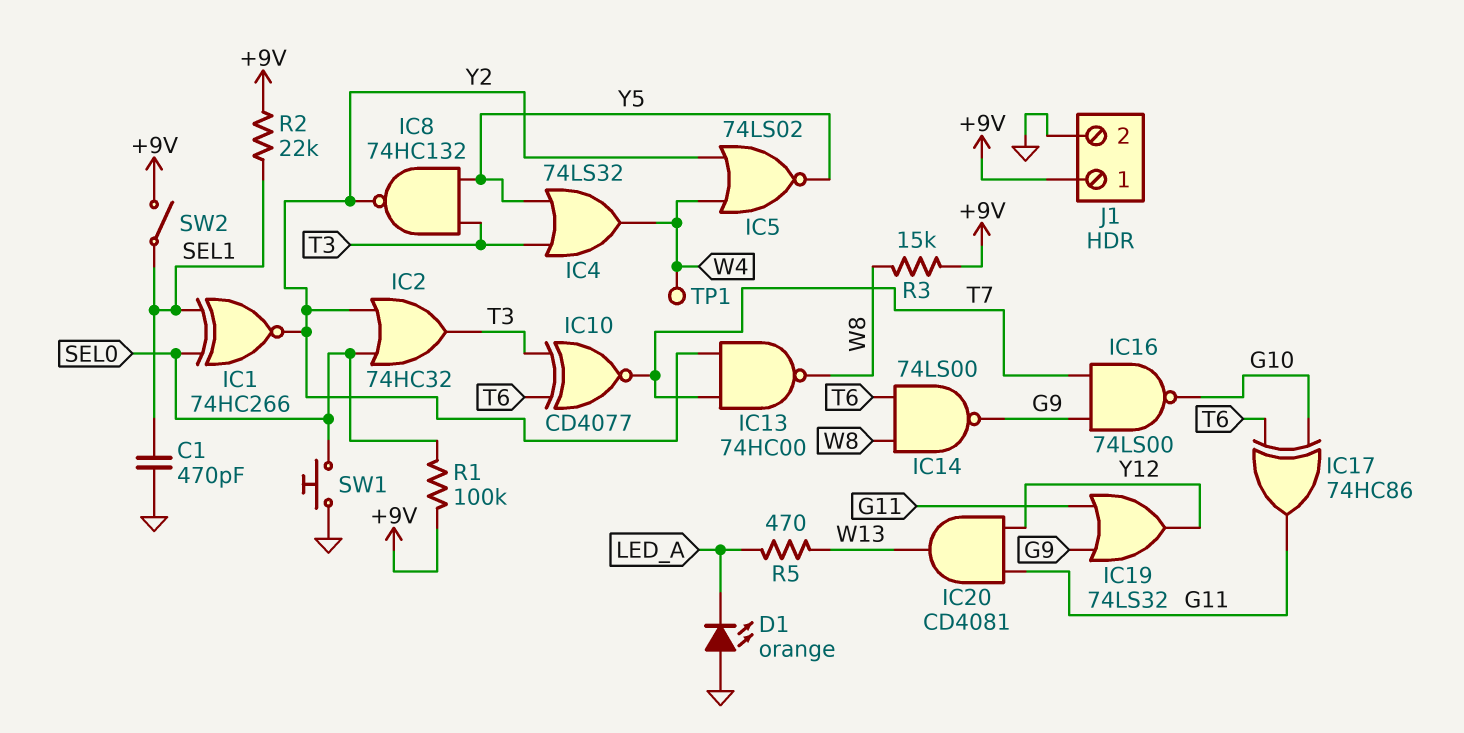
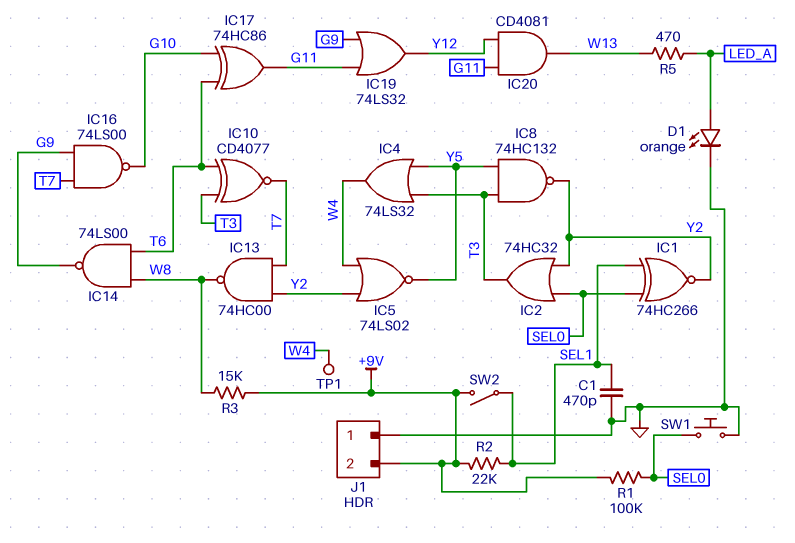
D1: LED orange (A GND, K LED_A) -> LED orange (A LED_A, K GND)
J1 pin 1: +9V -> GND
J1 pin 2: GND -> +9V

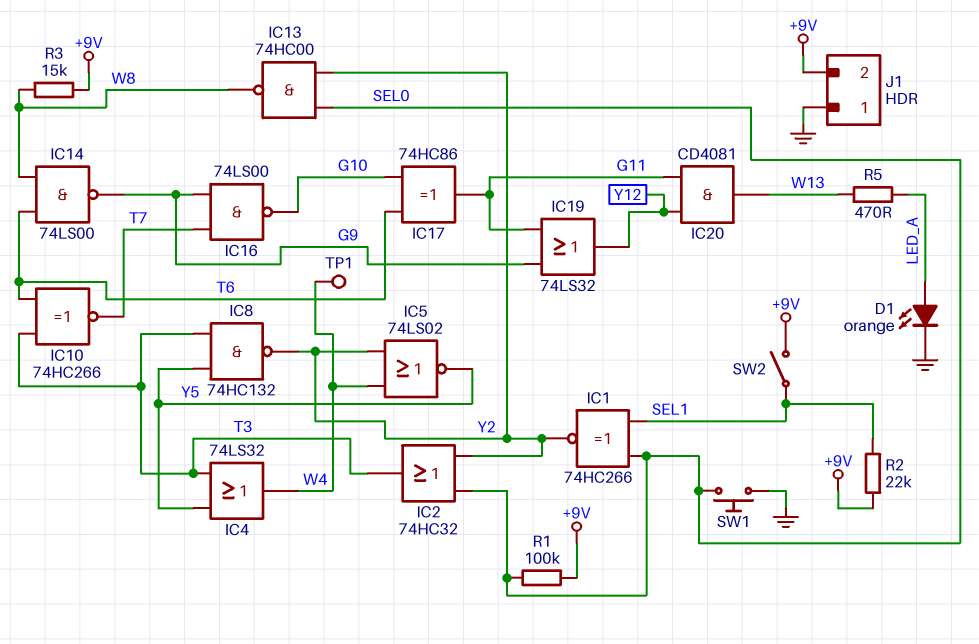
C1: 470pF (GND, SEL1) -> none
IC10: XNOR CD4077 (in T3, in T6, out T7) -> XNOR 74HC266 (in T3, in T6, out T7)
IC13: NAND 74HC00 (in T7, in Y2, out W8) -> NAND 74HC00 (in SEL0, in Y2, out W8)

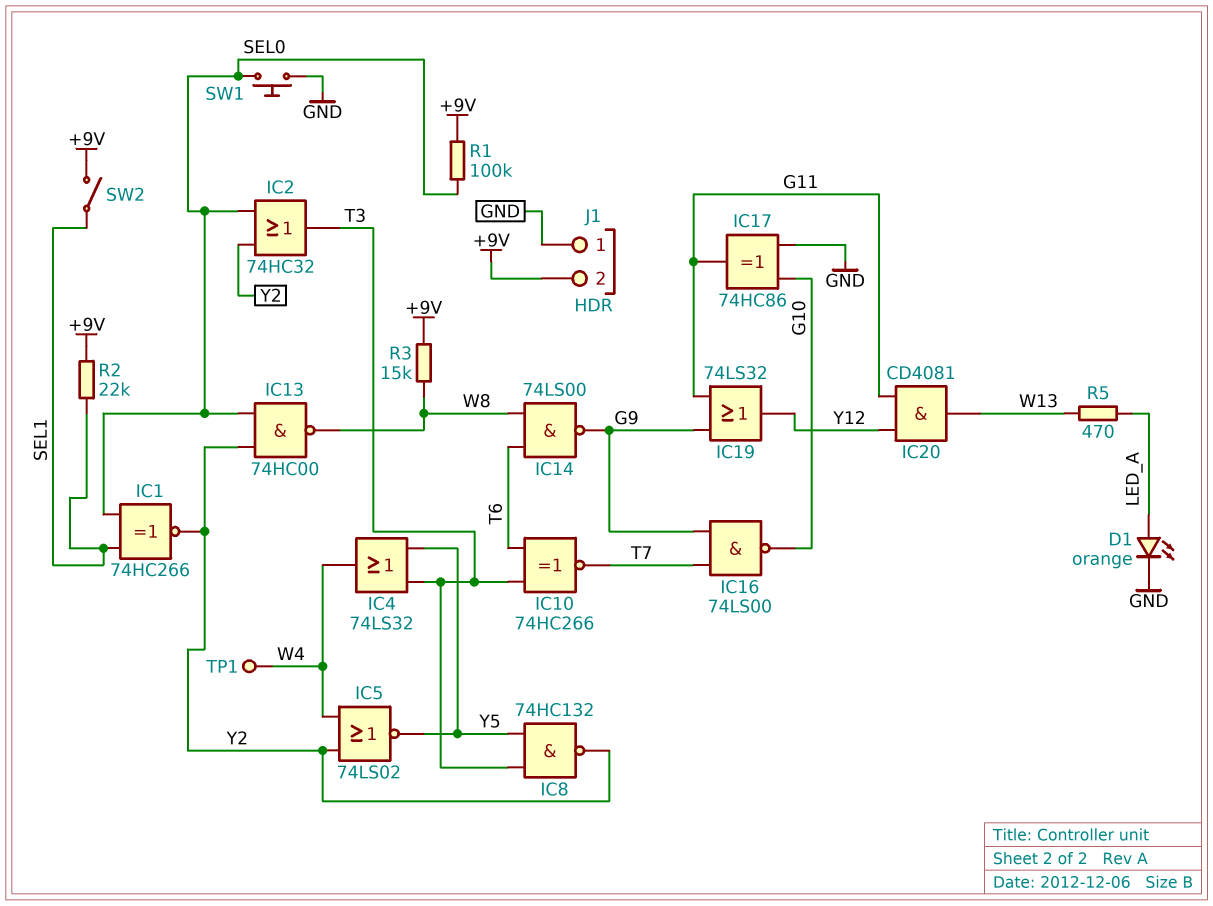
IC17: XOR 74HC86 (in G10, in T6, out G11) -> XOR 74HC86 (in G10, in GND, out G11)

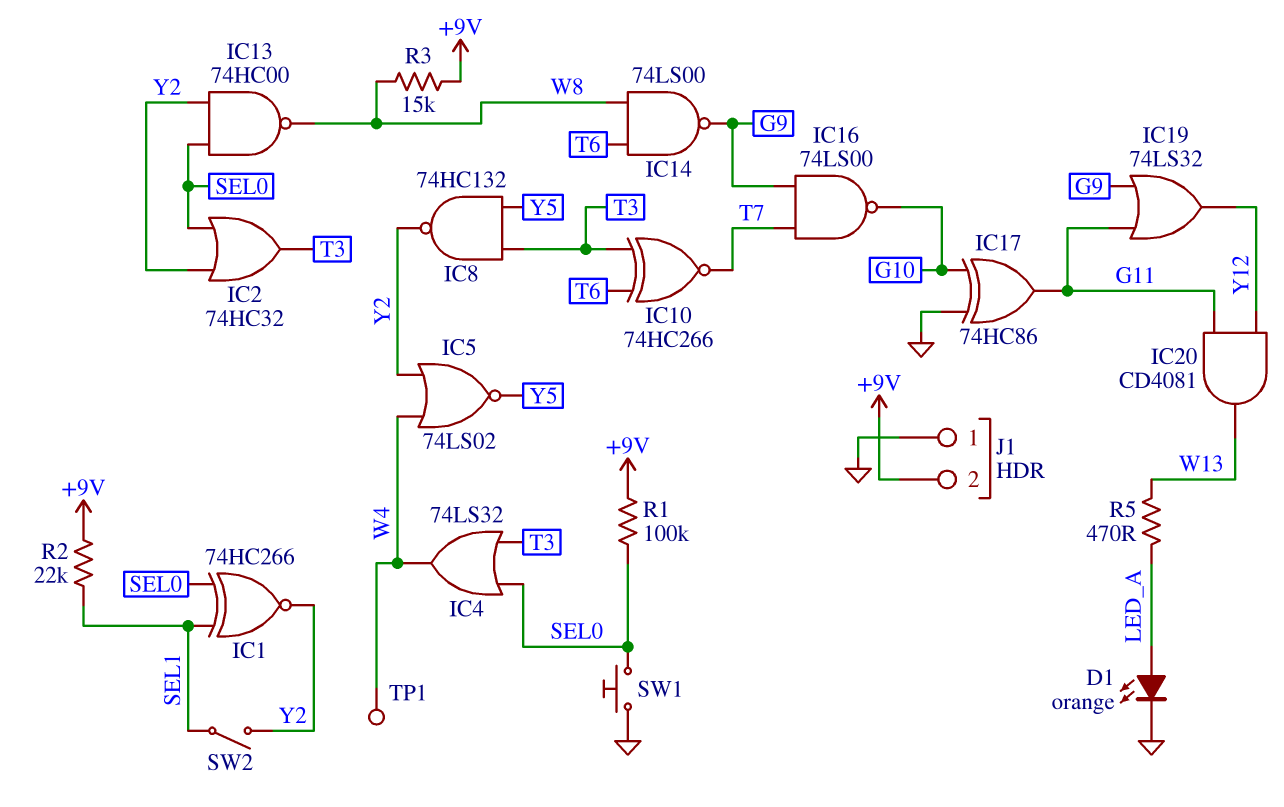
IC4: OR 74LS32 (in T3, in Y5, out W4) -> OR 74LS32 (in SEL0, in T3, out W4)
SW2: switch (+9V, SEL1) -> switch (SEL1, Y2)

